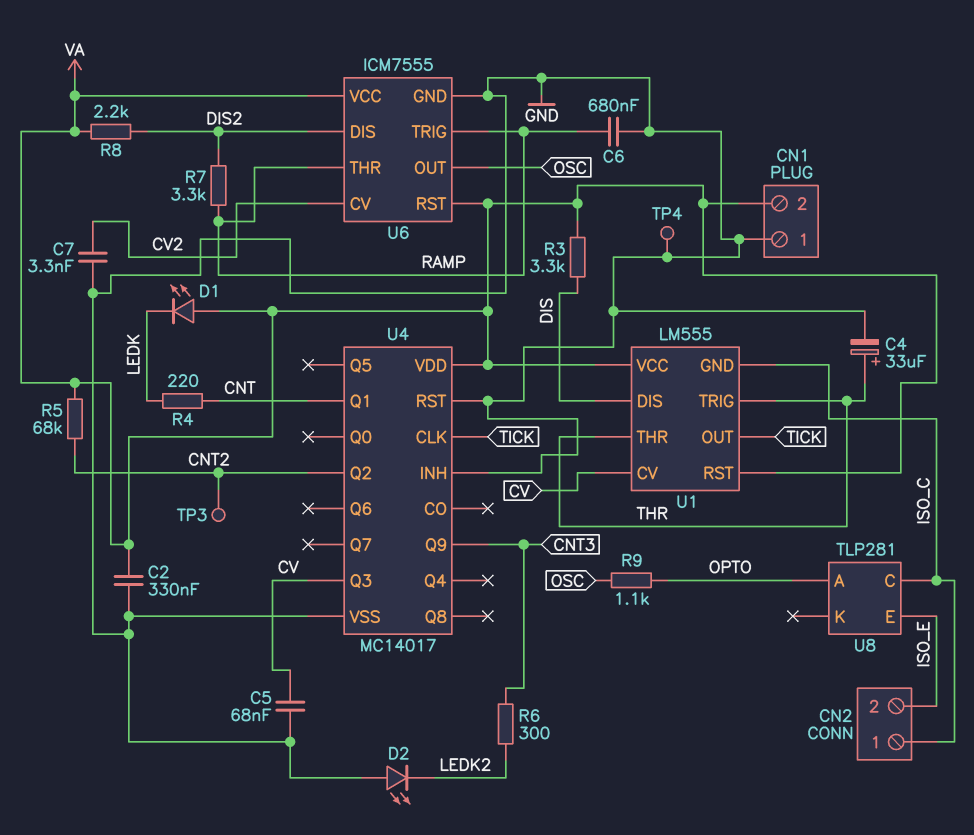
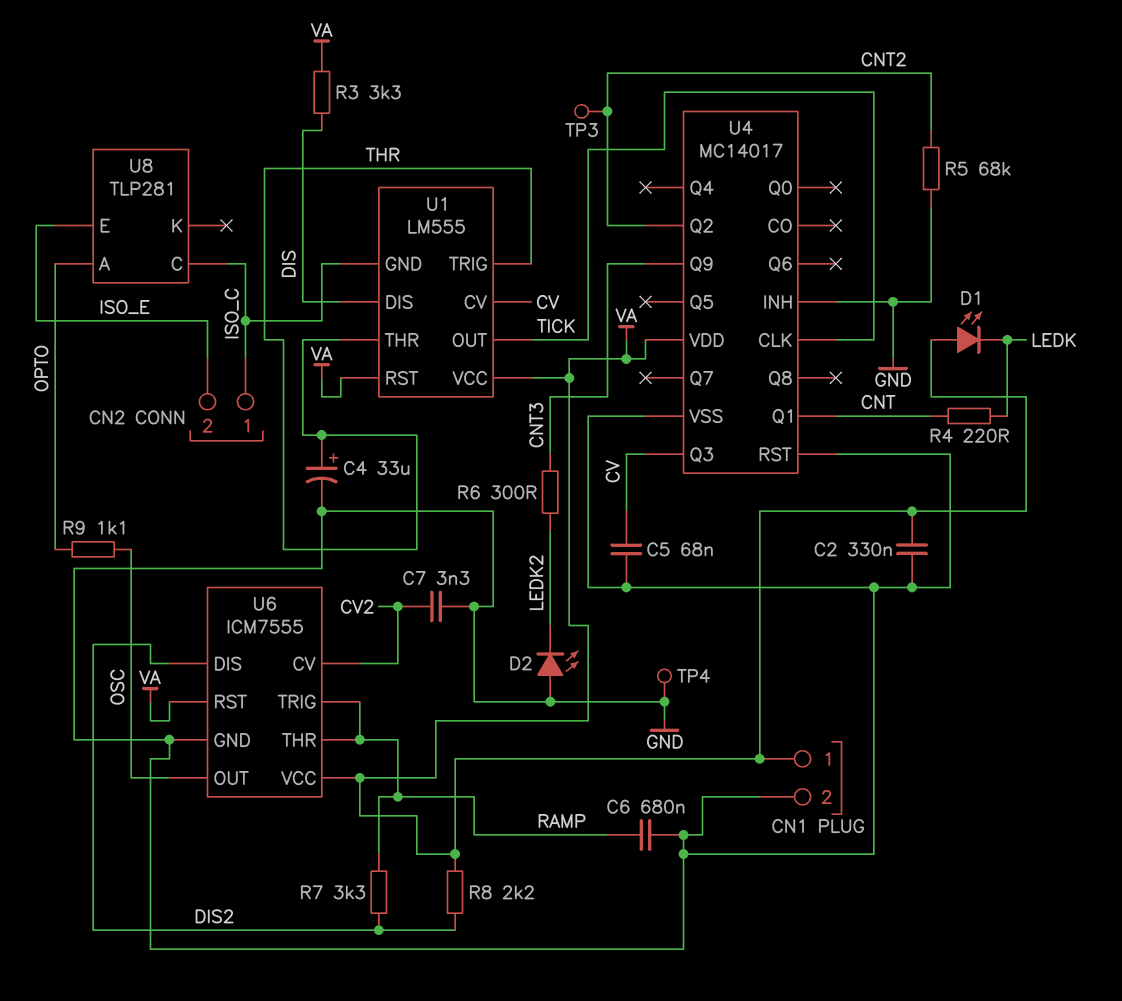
CN1 pin 1: GND -> VA
CN1 pin 2: VA -> GND
R5: 68k (CNT2, VA) -> 68k (CNT2, GND)

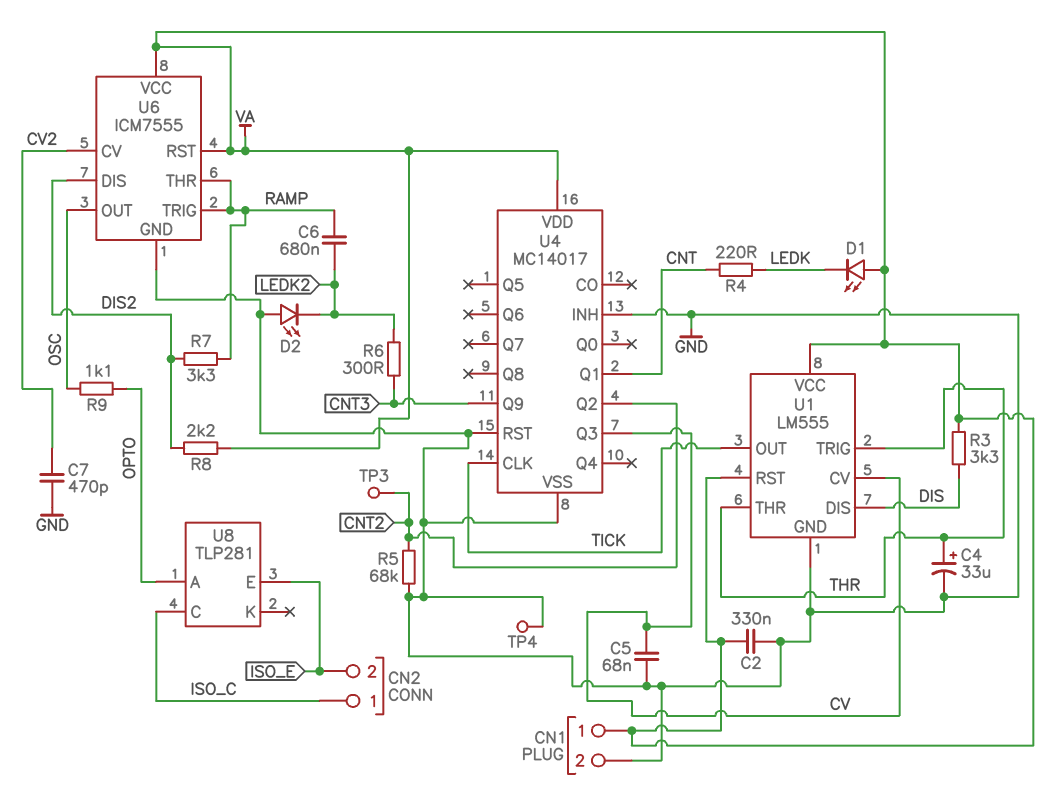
C6: 680nF (GND, RAMP) -> 680nF (LEDK2, RAMP)
C7: 3.3nF (CV2, GND) -> 470pF (CV2, GND)
U1 pin GND: ISO_C -> GND

